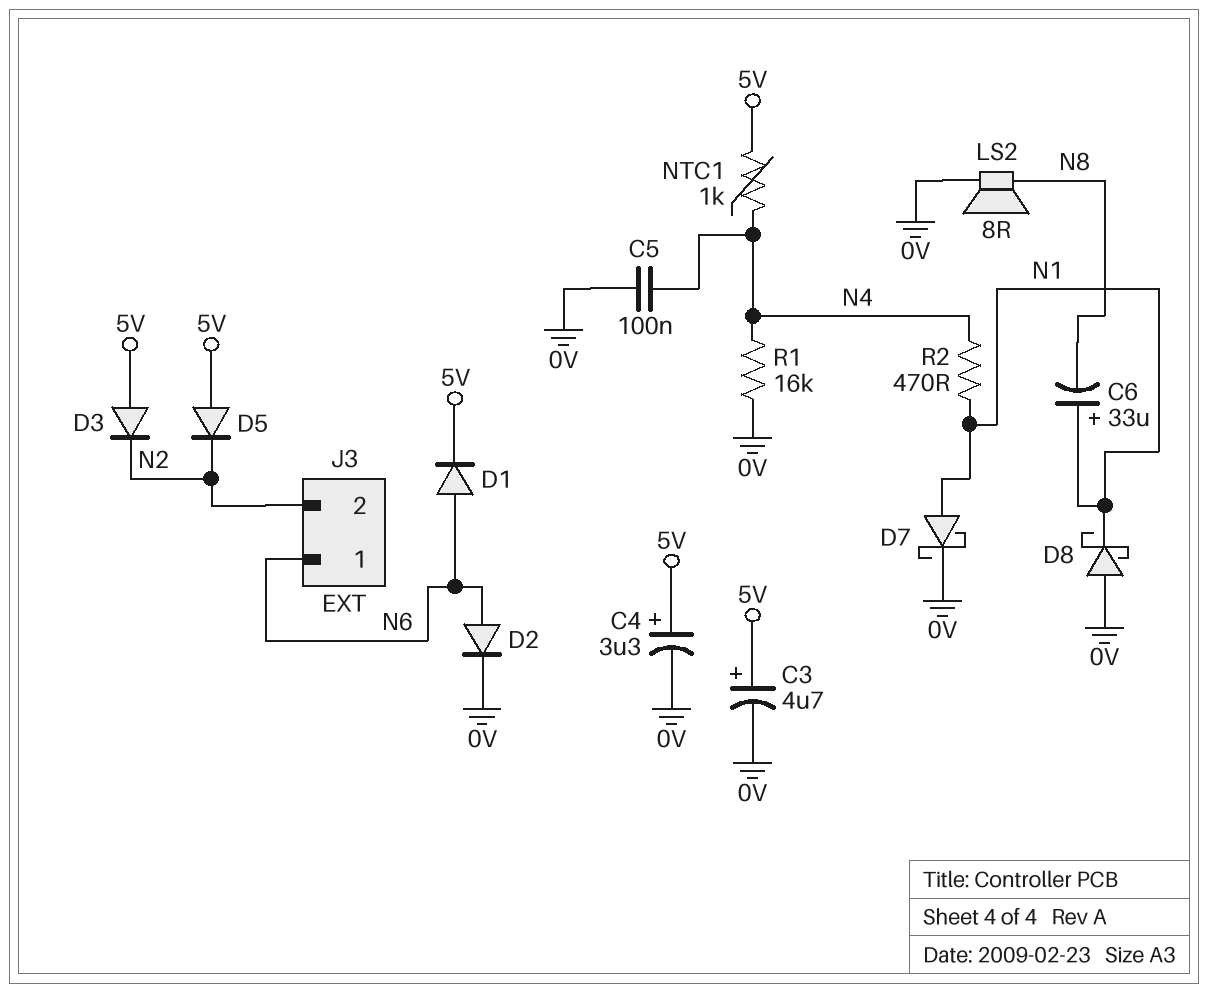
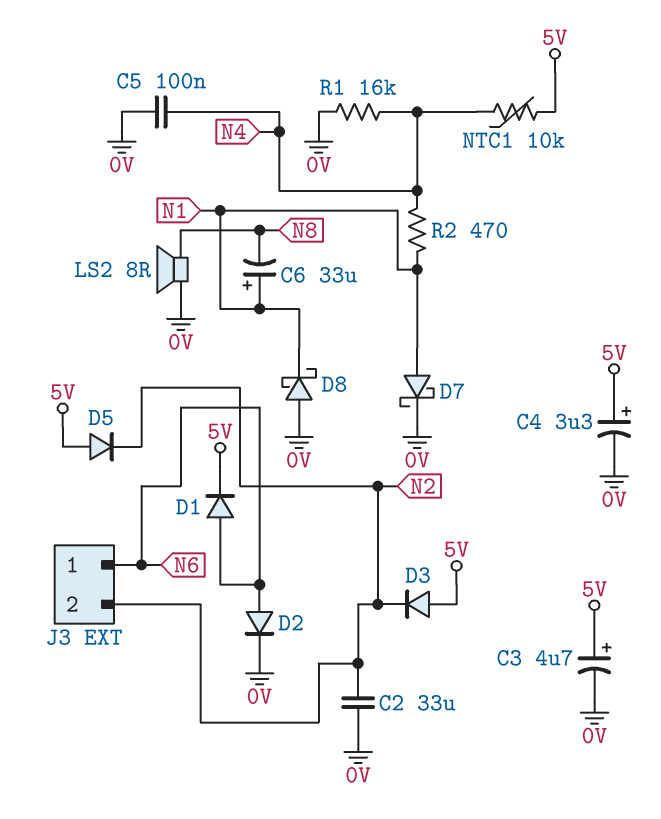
C2: none -> 33uF (0V, N2)
NTC1: 1k (5V, N4) -> 10k (5V, N4)

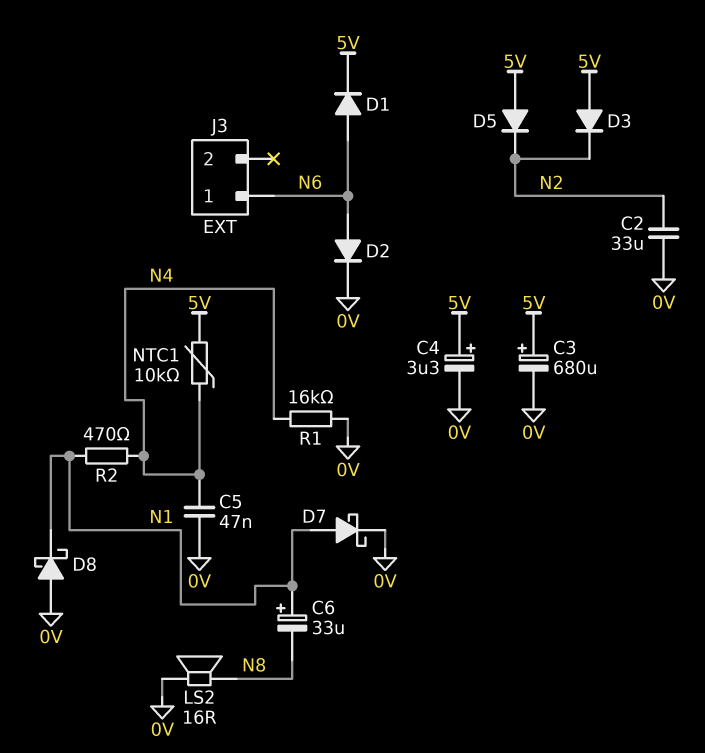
C3: 4.7uF (plus 5V, minus 0V) -> 680uF (plus 5V, minus 0V)
C5: 100nF (0V, N4) -> 47nF (0V, N4)
J3 pin 2: N2 -> none
LS2: speaker 8R (0V, N8) -> speaker 16R (0V, N8)

